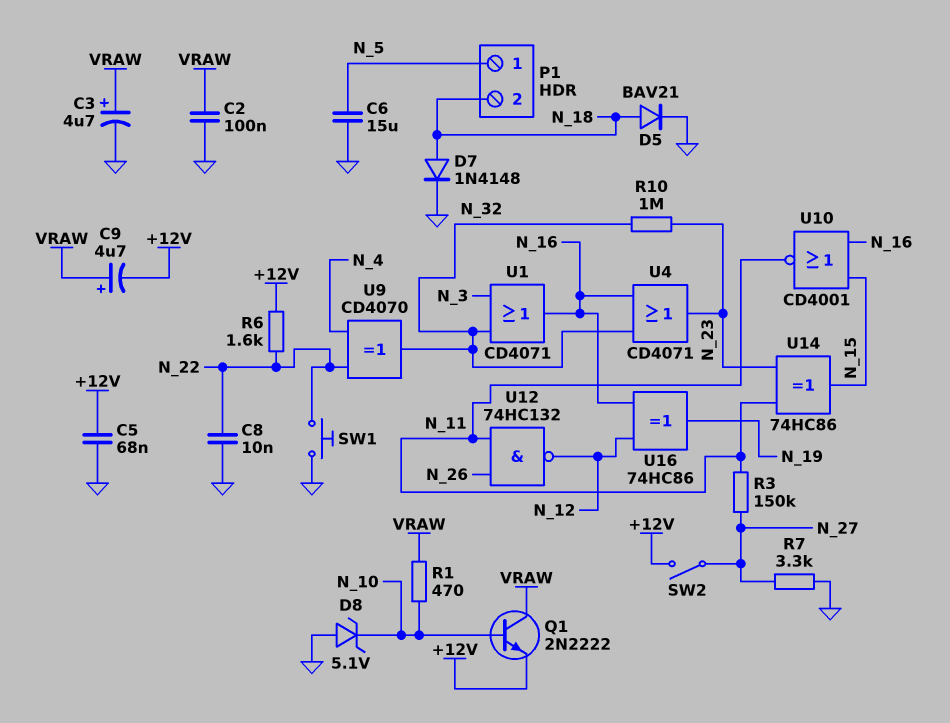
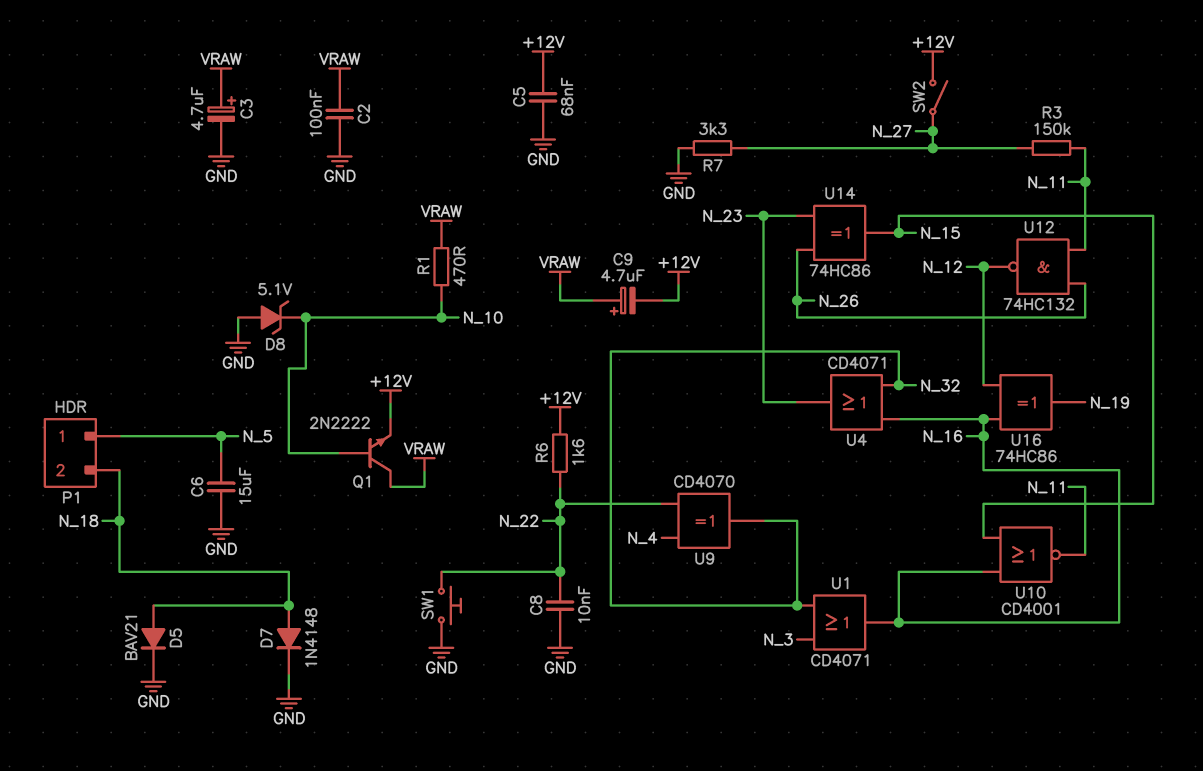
R10: 1M (N_23, N_32) -> none
U14: XOR 74HC86 (in N_11, in N_23, out N_15) -> XOR 74HC86 (in N_23, in N_26, out N_15)

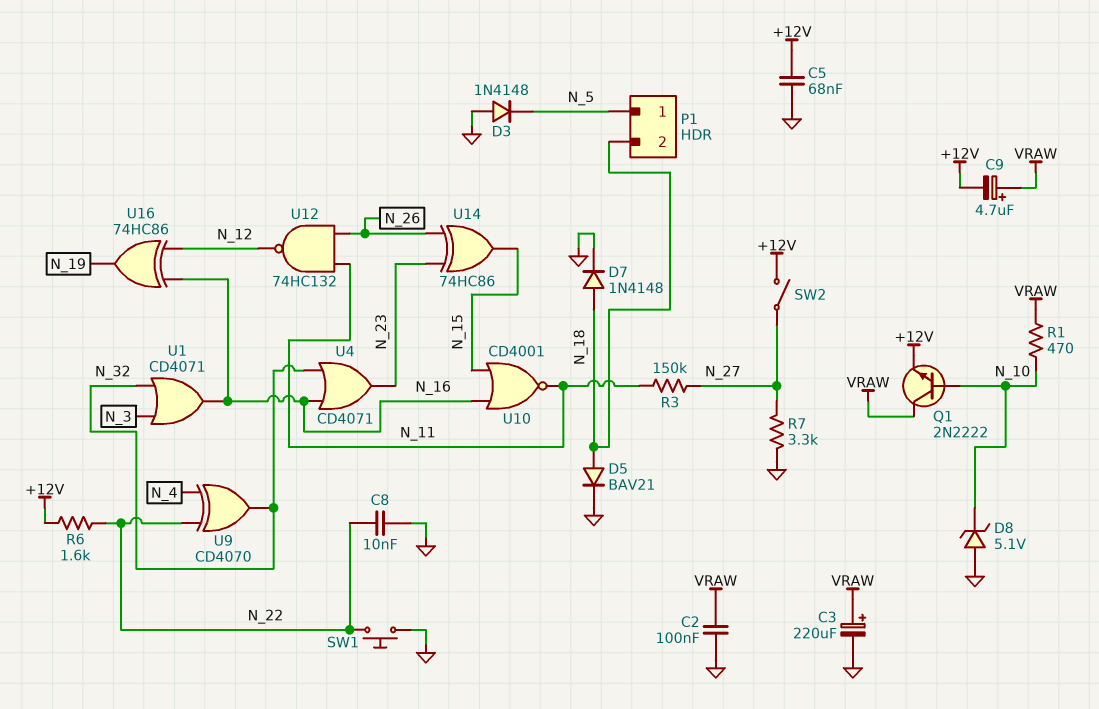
C3: 4.7uF (plus VRAW, minus GND) -> 220uF (plus VRAW, minus GND)
C6: 15uF (GND, N_5) -> none
D3: none -> diode 1N4148 (A GND, K N_5)

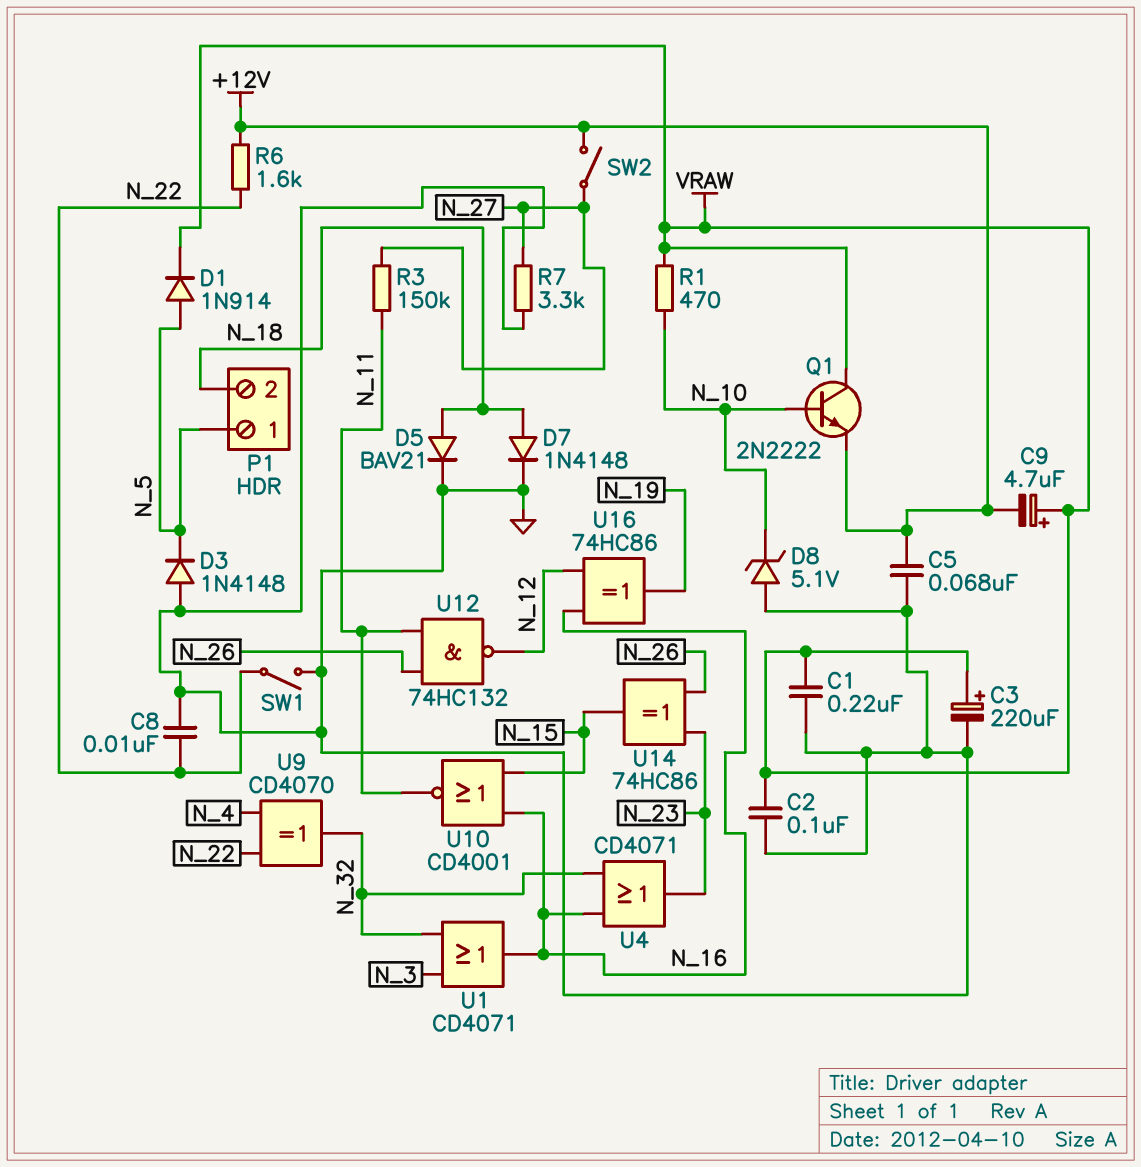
C1: none -> 220nF (GND, VRAW)
D1: none -> diode 1N914 (A N_5, K VRAW)
SW1: button (GND, N_22) -> switch (GND, N_22)

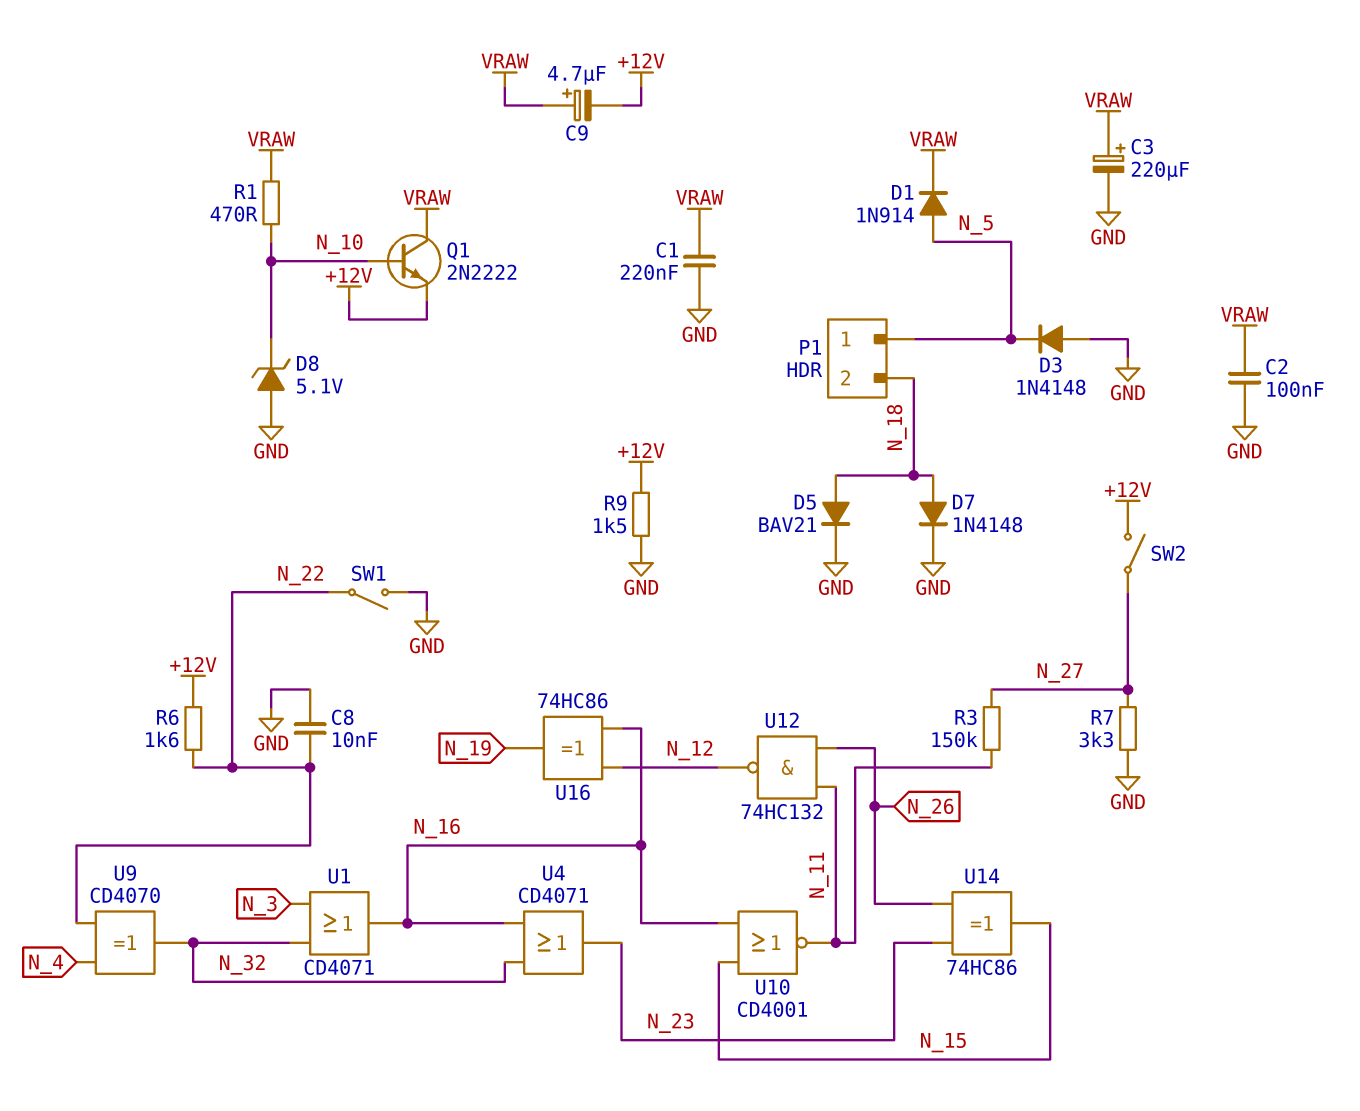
C5: 68nF (+12V, GND) -> none
R9: none -> 1.5k (+12V, GND)

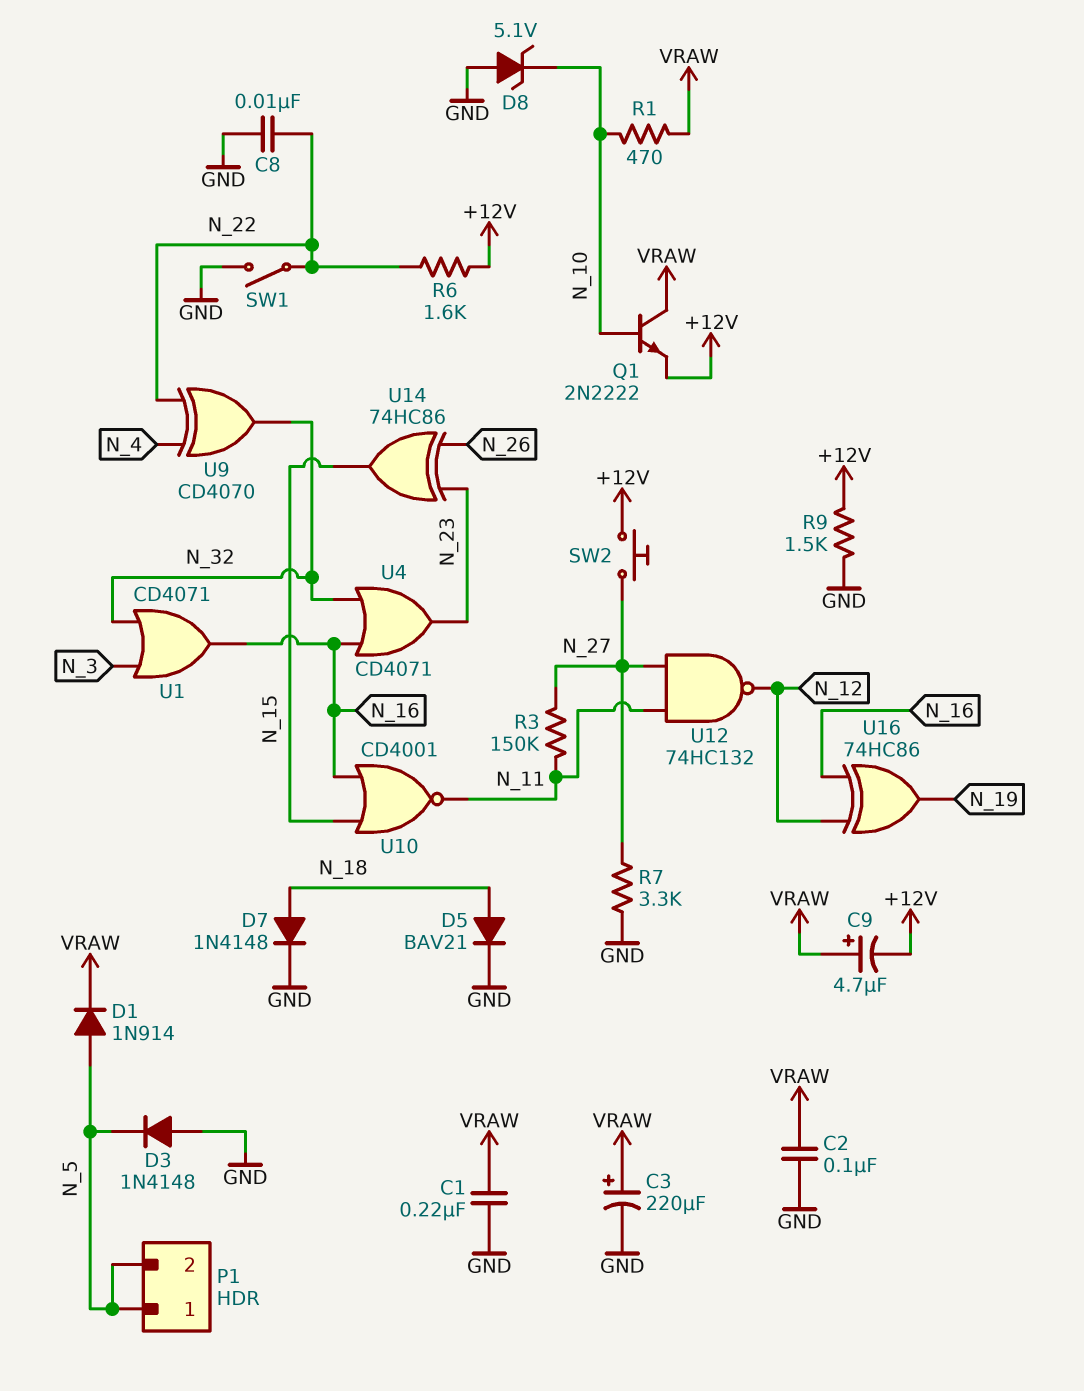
P1 pin 2: N_18 -> N_5
SW2: switch (+12V, N_27) -> button (+12V, N_27)
U12: NAND 74HC132 (in N_11, in N_26, out N_12) -> NAND 74HC132 (in N_11, in N_27, out N_12)

